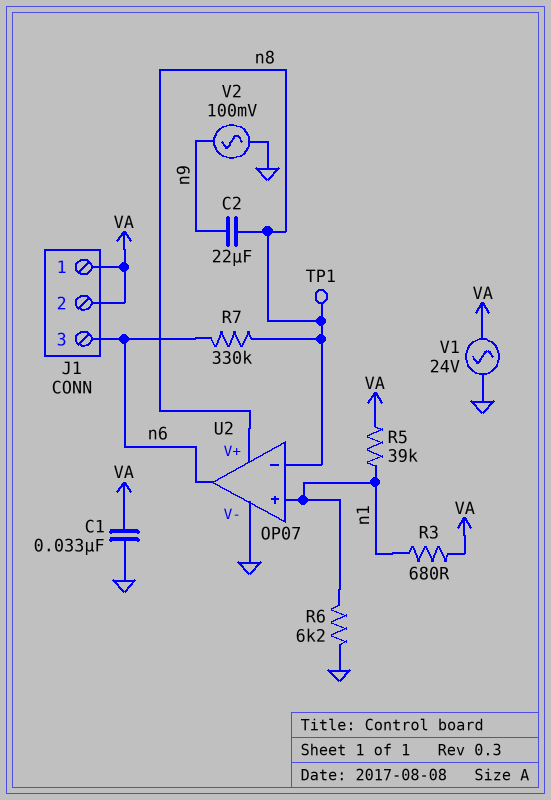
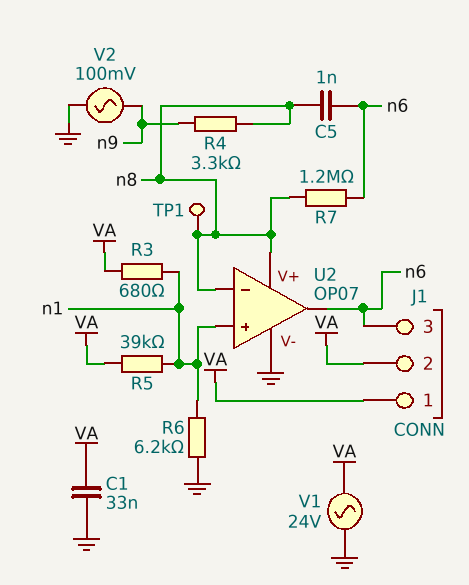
C2: 22uF (n8, n9) -> none
C5: none -> 1nF (n6, n8)
R4: none -> 3.3k (n8, n9)
R7: 330k (n6, n8) -> 1.2M (n6, n8)

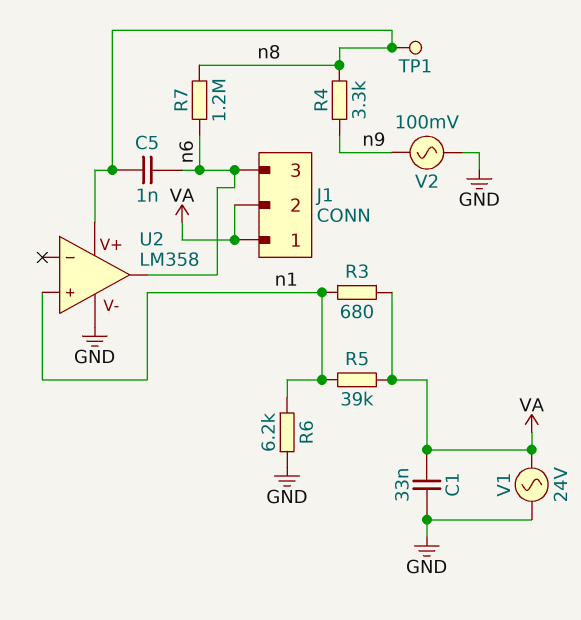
U2: OP07 -> LM358
U2 pin in-: n8 -> none

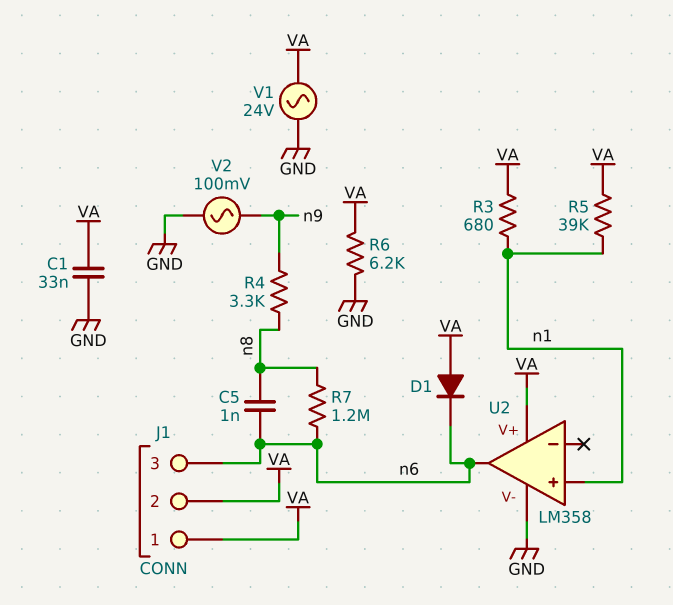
D1: none -> diode (A VA, K n6)
R6: 6.2k (GND, n1) -> 6.2k (GND, VA)
TP1: test point (n8) -> none
U2 pin V+: n8 -> VA

